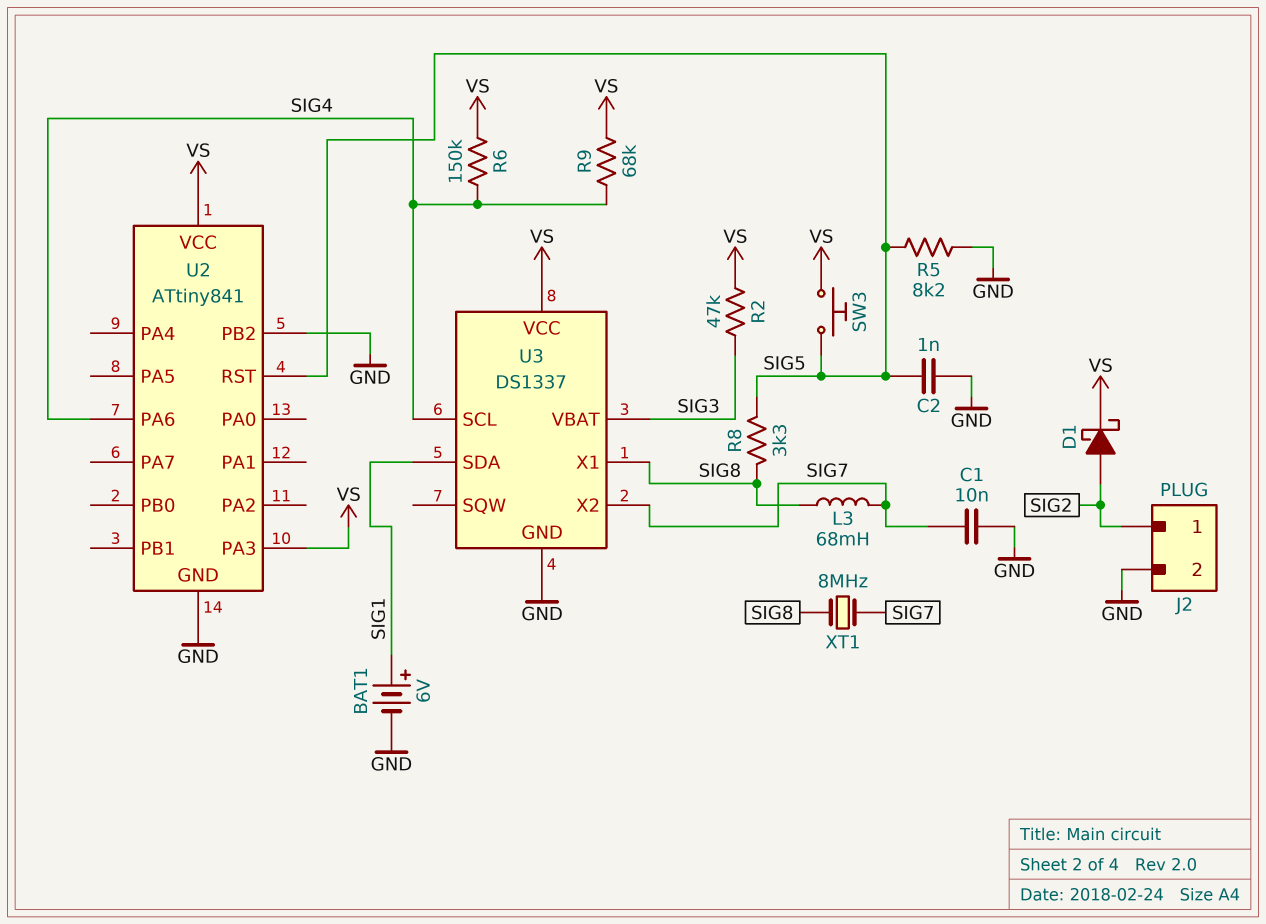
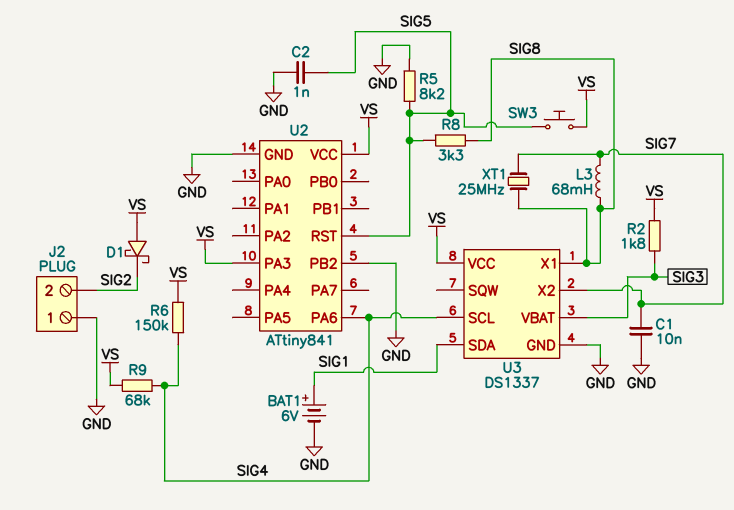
D1: schottky (A SIG2, K VS) -> schottky (A VS, K SIG2)
J2 pin 1: SIG2 -> GND
J2 pin 2: GND -> SIG2
R2: 47k (SIG3, VS) -> 1.8k (SIG3, VS)
XT1: 8MHz (SIG7, SIG8) -> 25MHz (SIG7, SIG8)

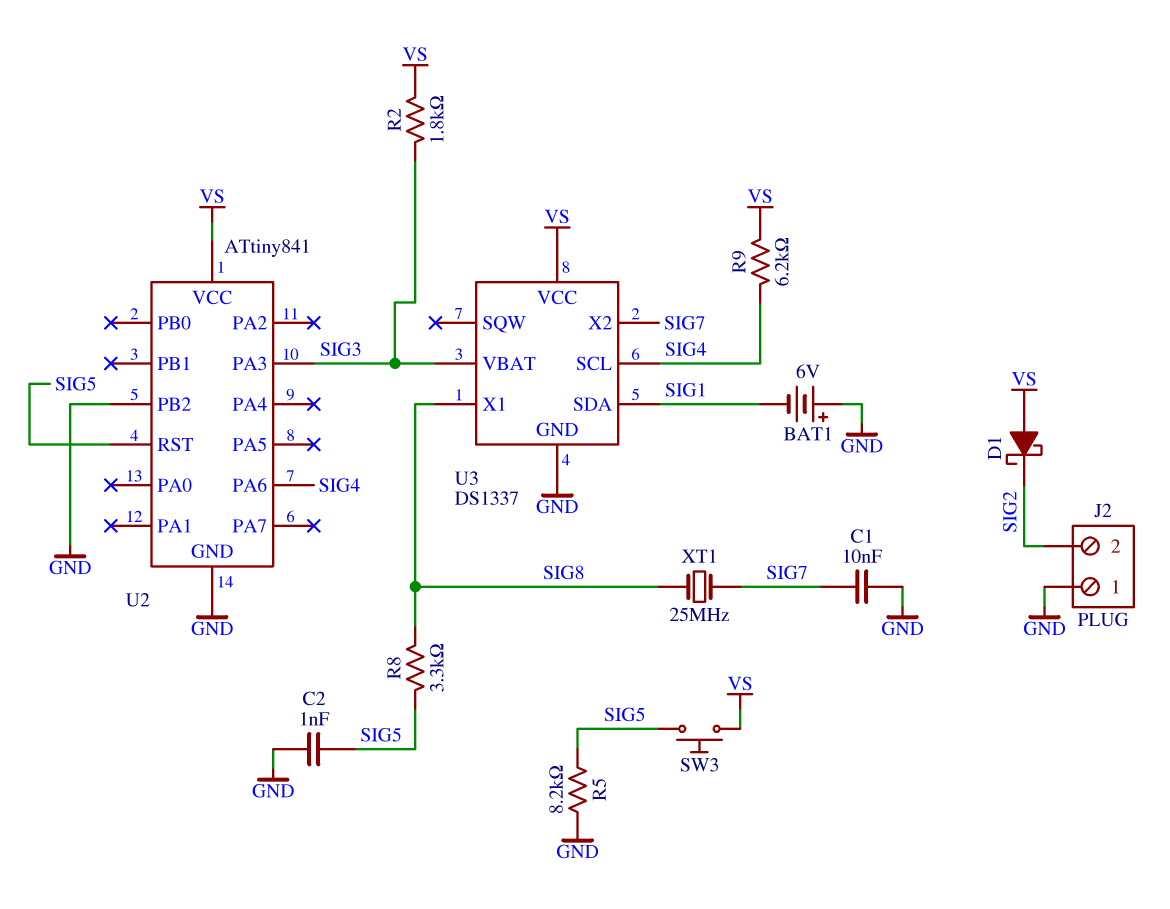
BAT1: 6V (plus SIG1, minus GND) -> 6V (plus GND, minus SIG1)
L3: 68mH (SIG7, SIG8) -> none
R6: 150k (SIG4, VS) -> none
R9: 68k (SIG4, VS) -> 6.2k (SIG4, VS)
U2 pin PA3: VS -> SIG3

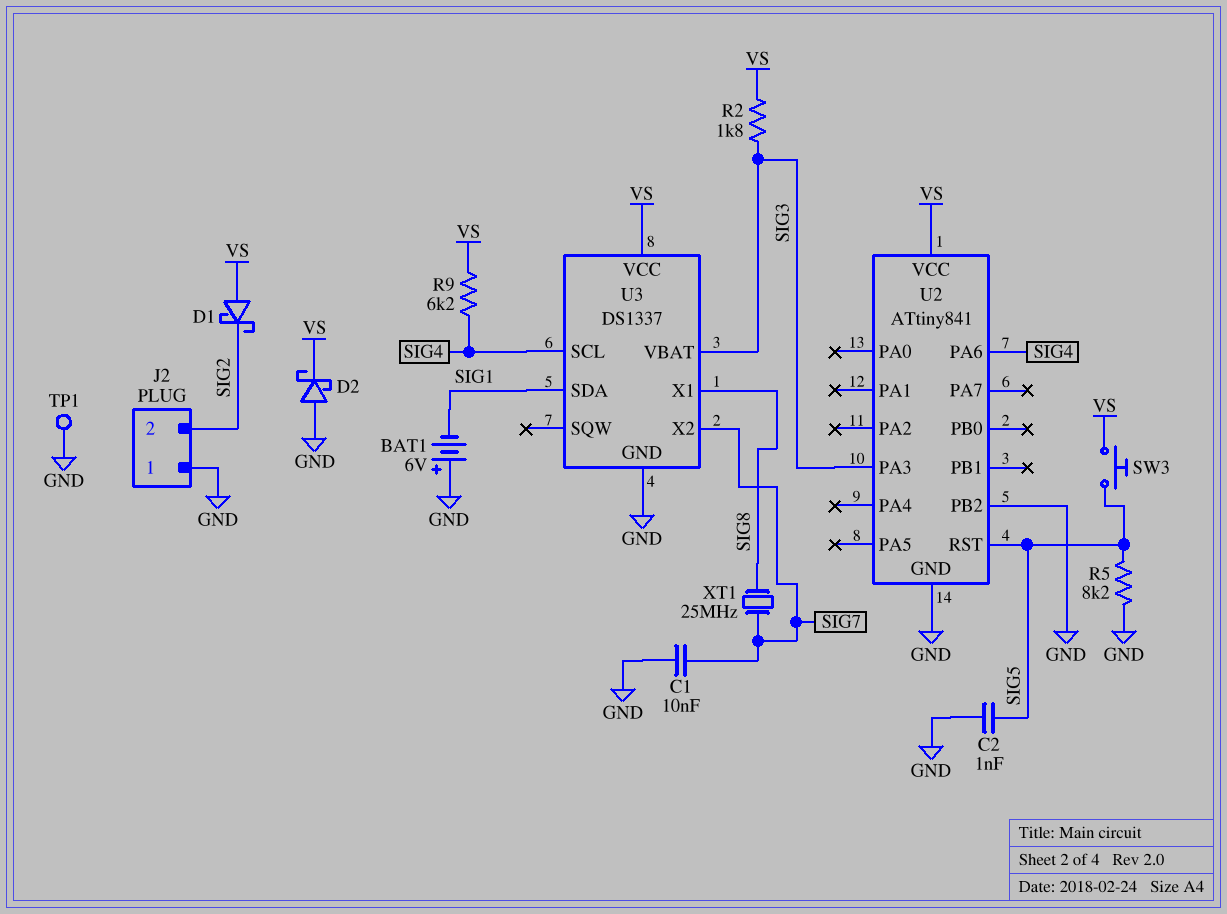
D2: none -> schottky (A GND, K VS)
R8: 3.3k (SIG5, SIG8) -> none
TP1: none -> test point (GND)

